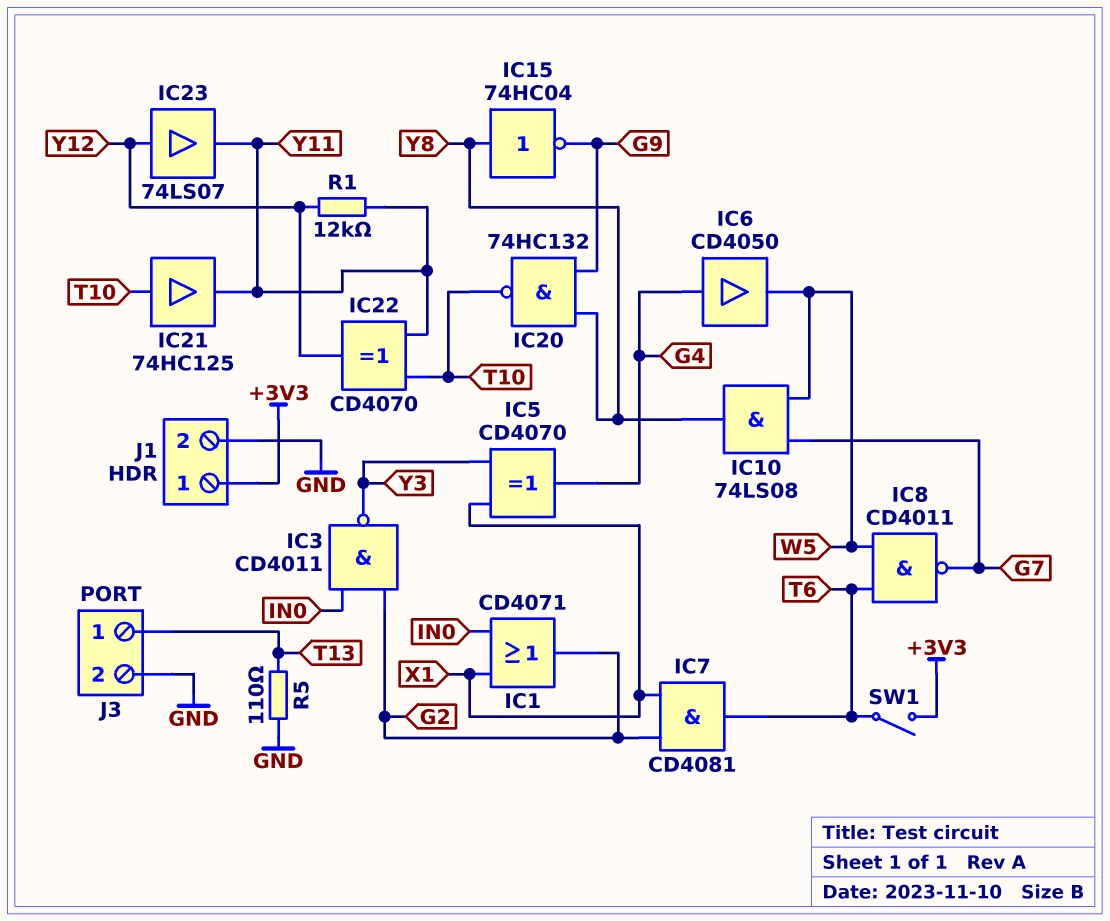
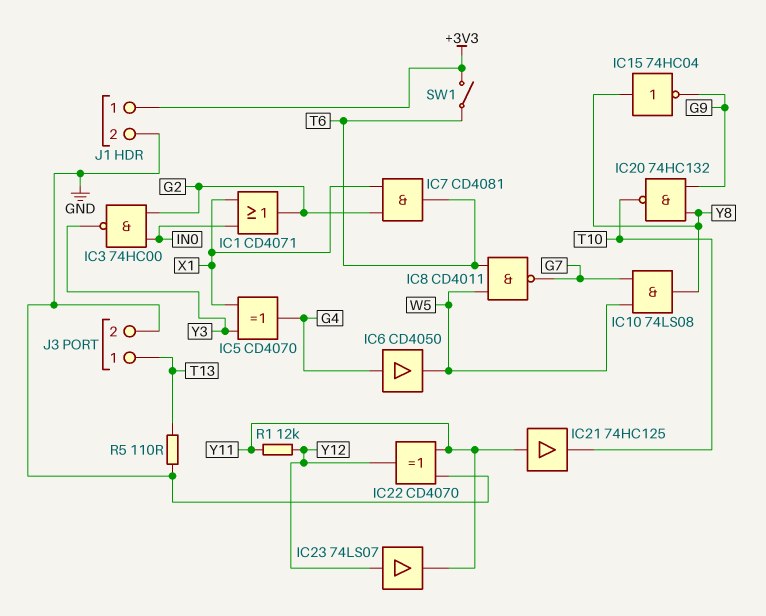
IC3: NAND CD4011 (in G2, in IN0, out Y3) -> NAND 74HC00 (in G2, in IN0, out Y3)
IC21: buffer 74HC125 (in T10, out Y11) -> buffer 74HC125 (in Y11, out T10)
IC22: XOR CD4070 (in T10, in Y11, out Y12) -> XOR CD4070 (in GND, in Y11, out Y12)

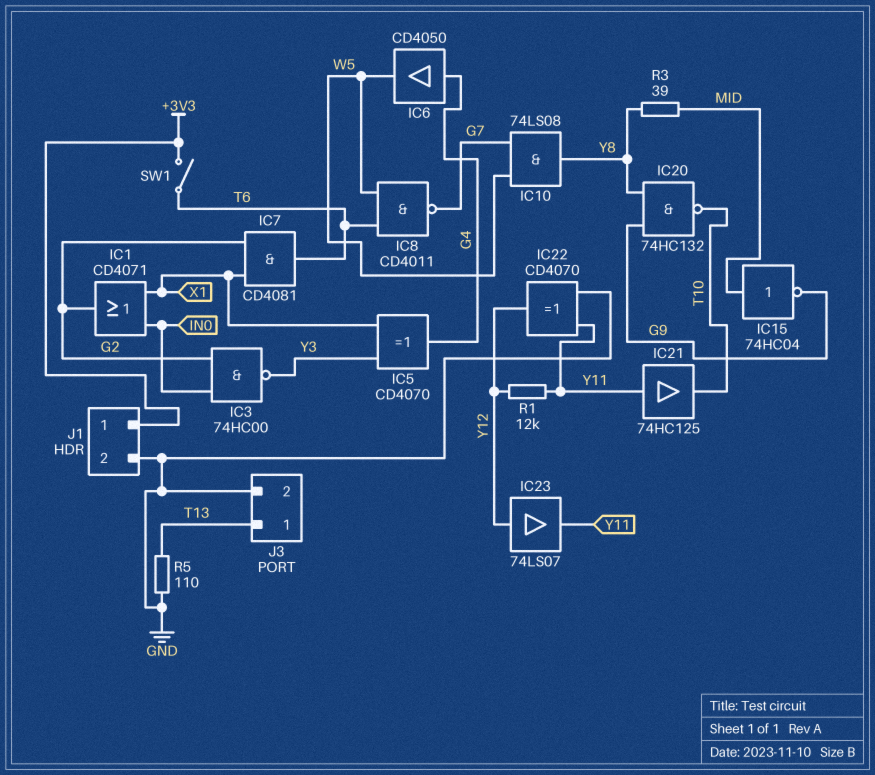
IC15: NOT 74HC04 (in Y8, out G9) -> NOT 74HC04 (in MID, out G9)
R3: none -> 39 (MID, Y8)

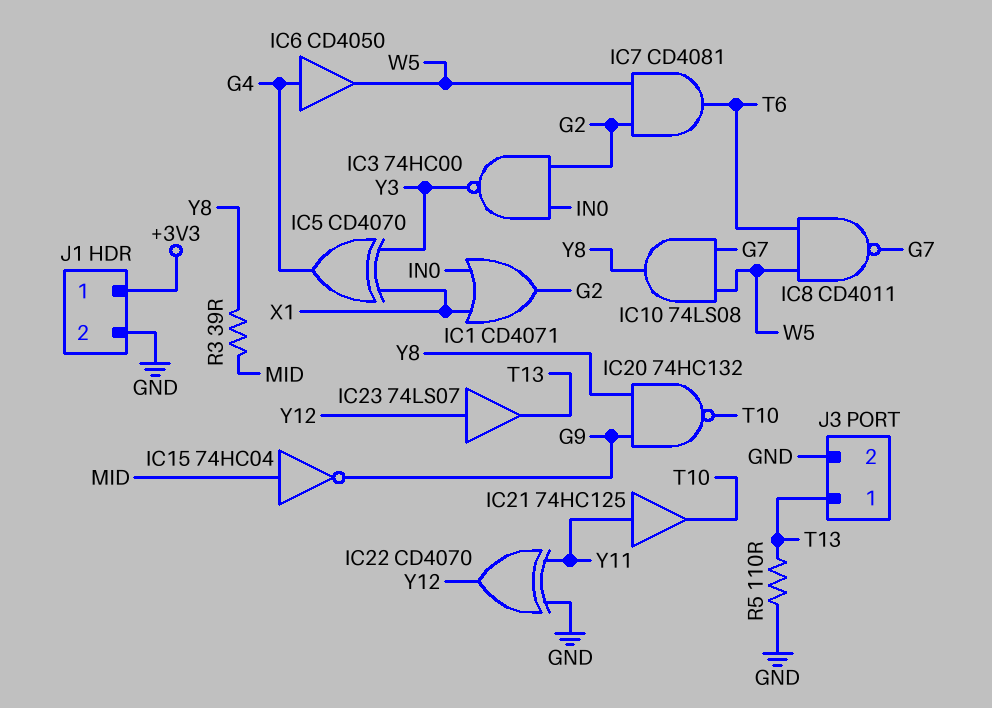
IC7: AND CD4081 (in G2, in X1, out T6) -> AND CD4081 (in G2, in W5, out T6)
IC23: buffer 74LS07 (in Y12, out Y11) -> buffer 74LS07 (in Y12, out T13)
R1: 12k (Y11, Y12) -> none
SW1: switch (+3V3, T6) -> none

